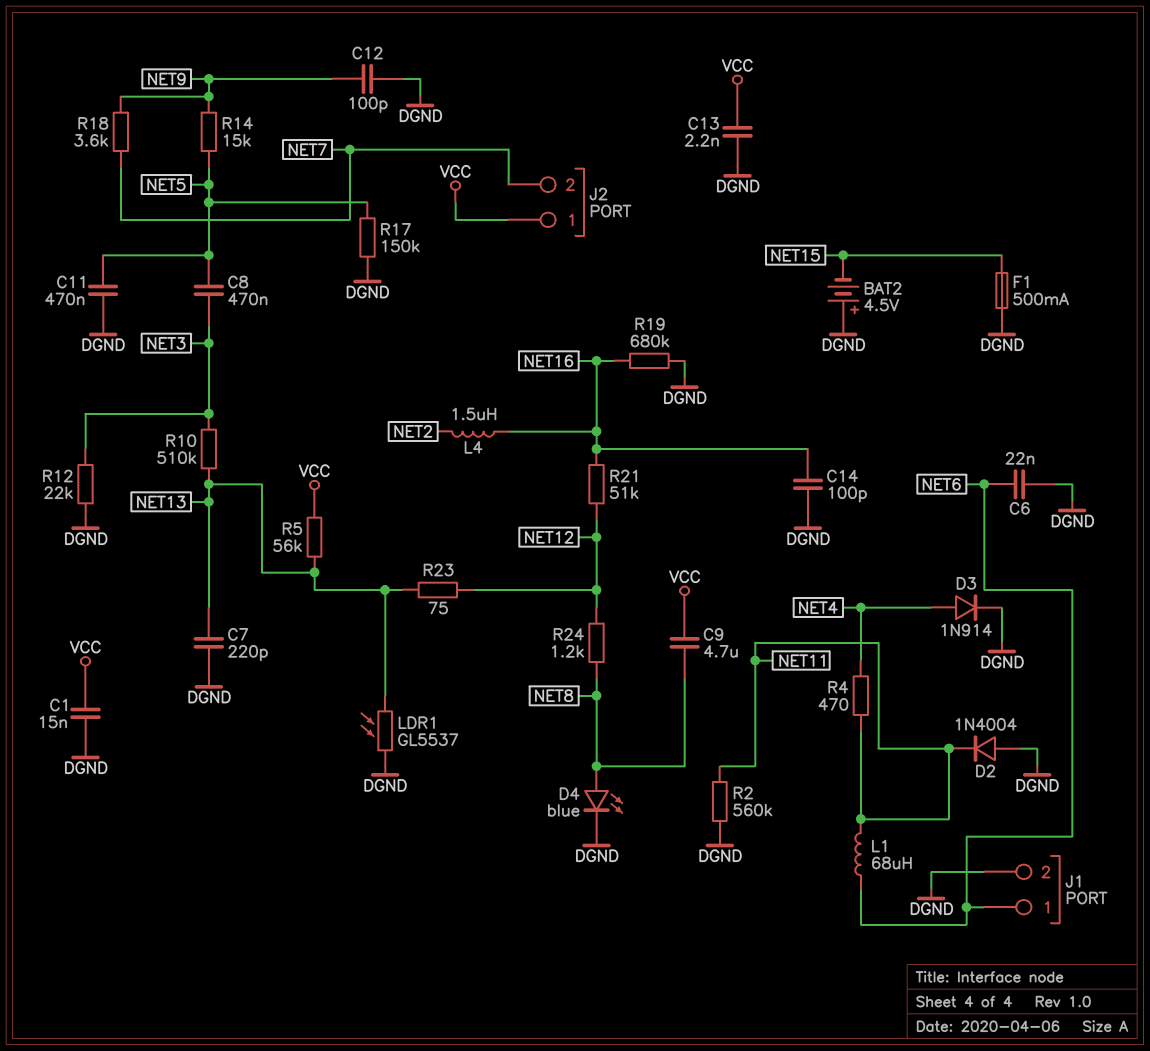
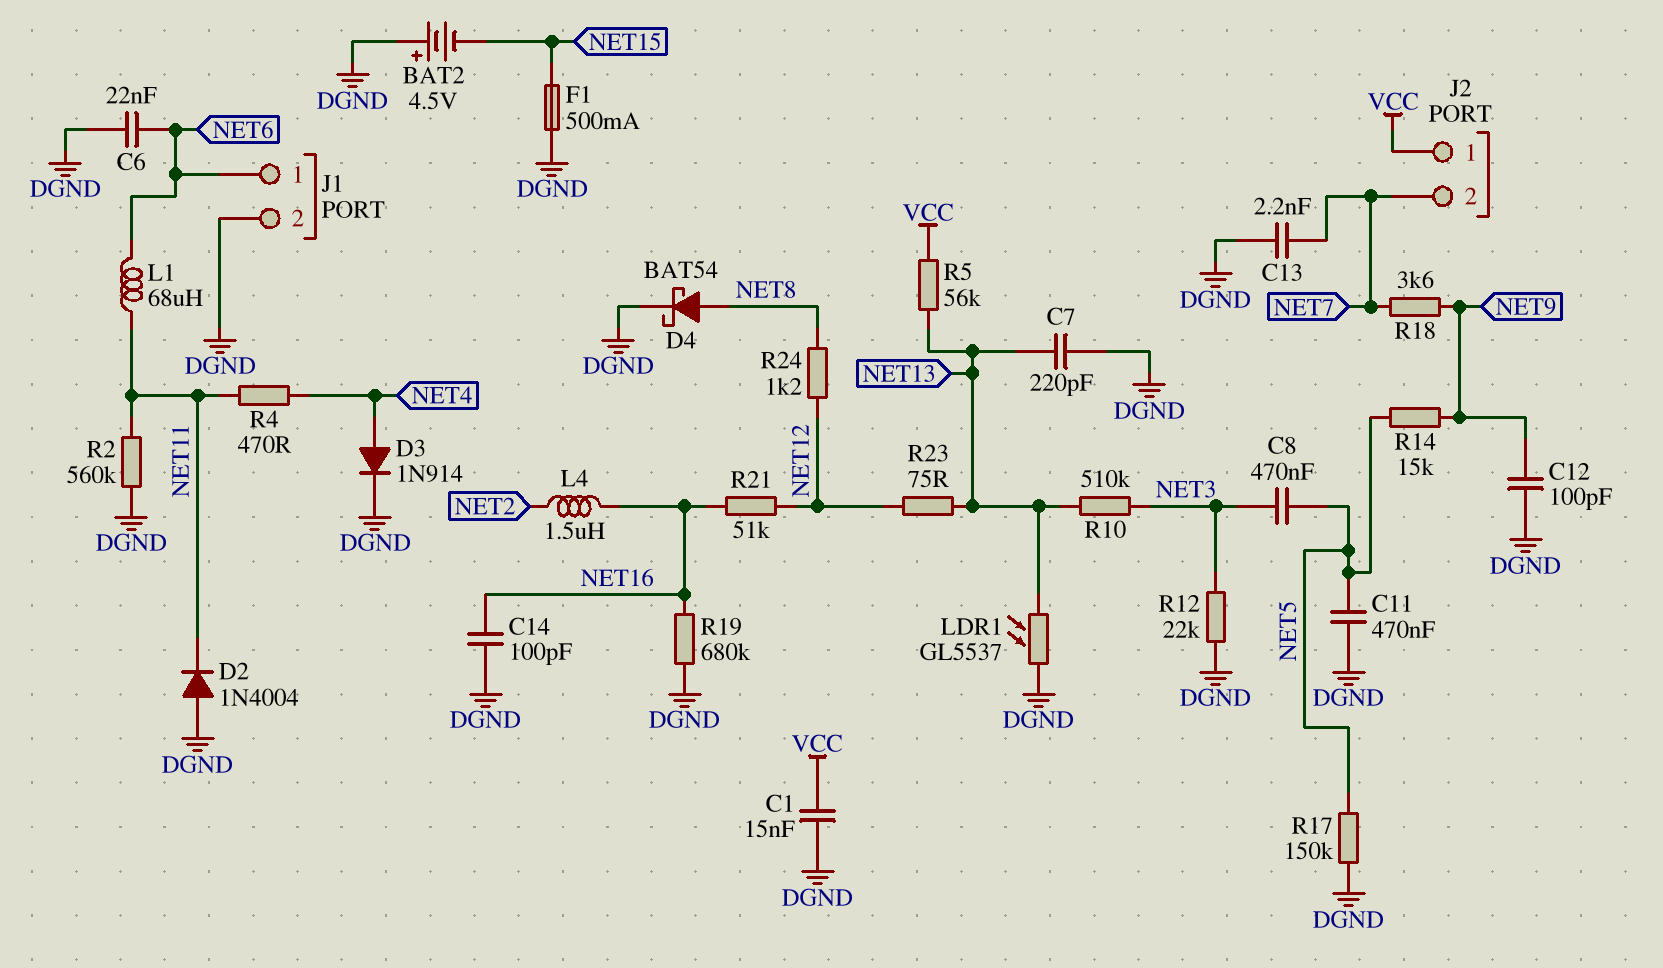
C9: 4.7uF (NET8, VCC) -> none
C13: 2.2nF (DGND, VCC) -> 2.2nF (DGND, NET7)
D4: LED blue (A NET8, K DGND) -> schottky BAT54 (A NET8, K DGND)

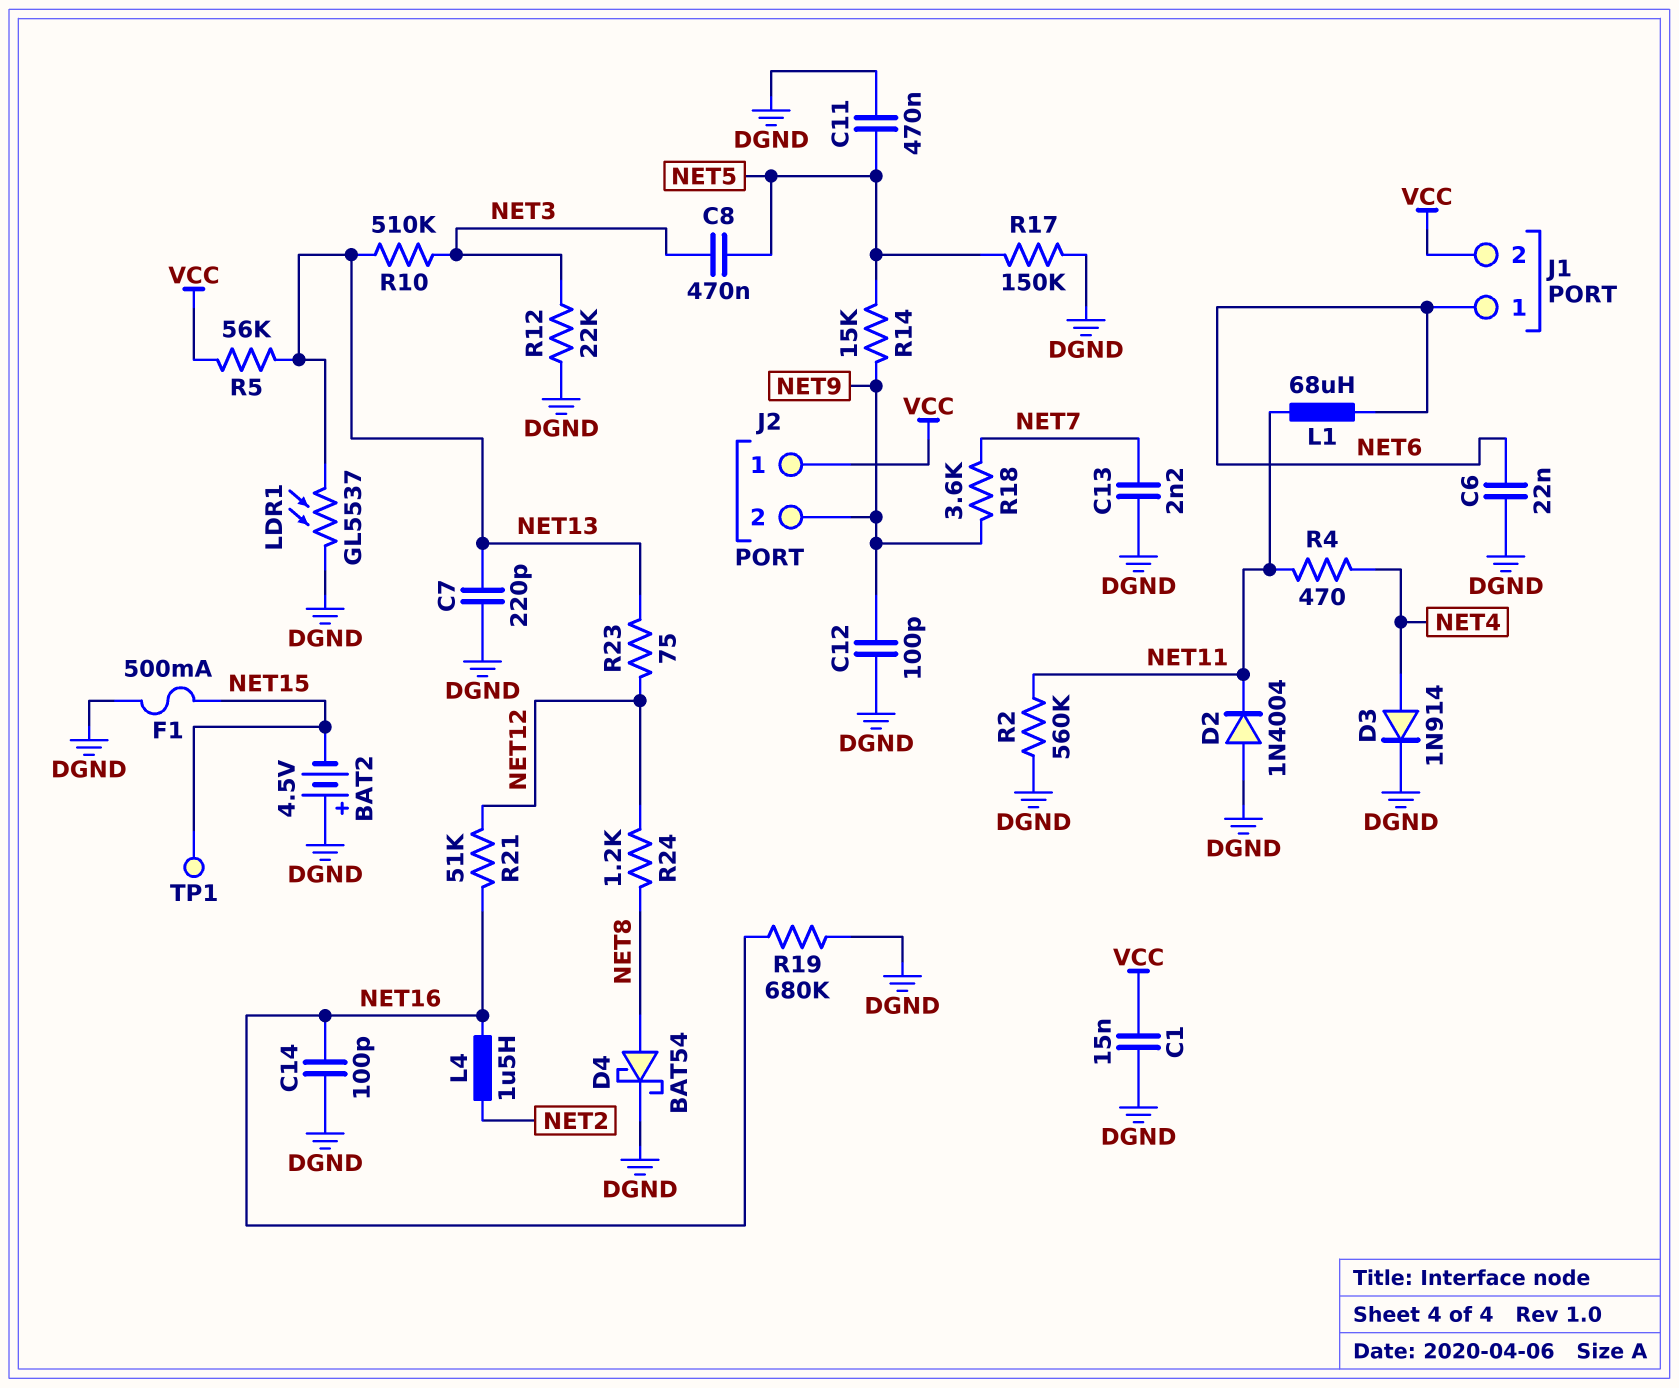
J1 pin 2: DGND -> VCC
J2 pin 2: NET7 -> NET9
TP1: none -> test point (NET15)

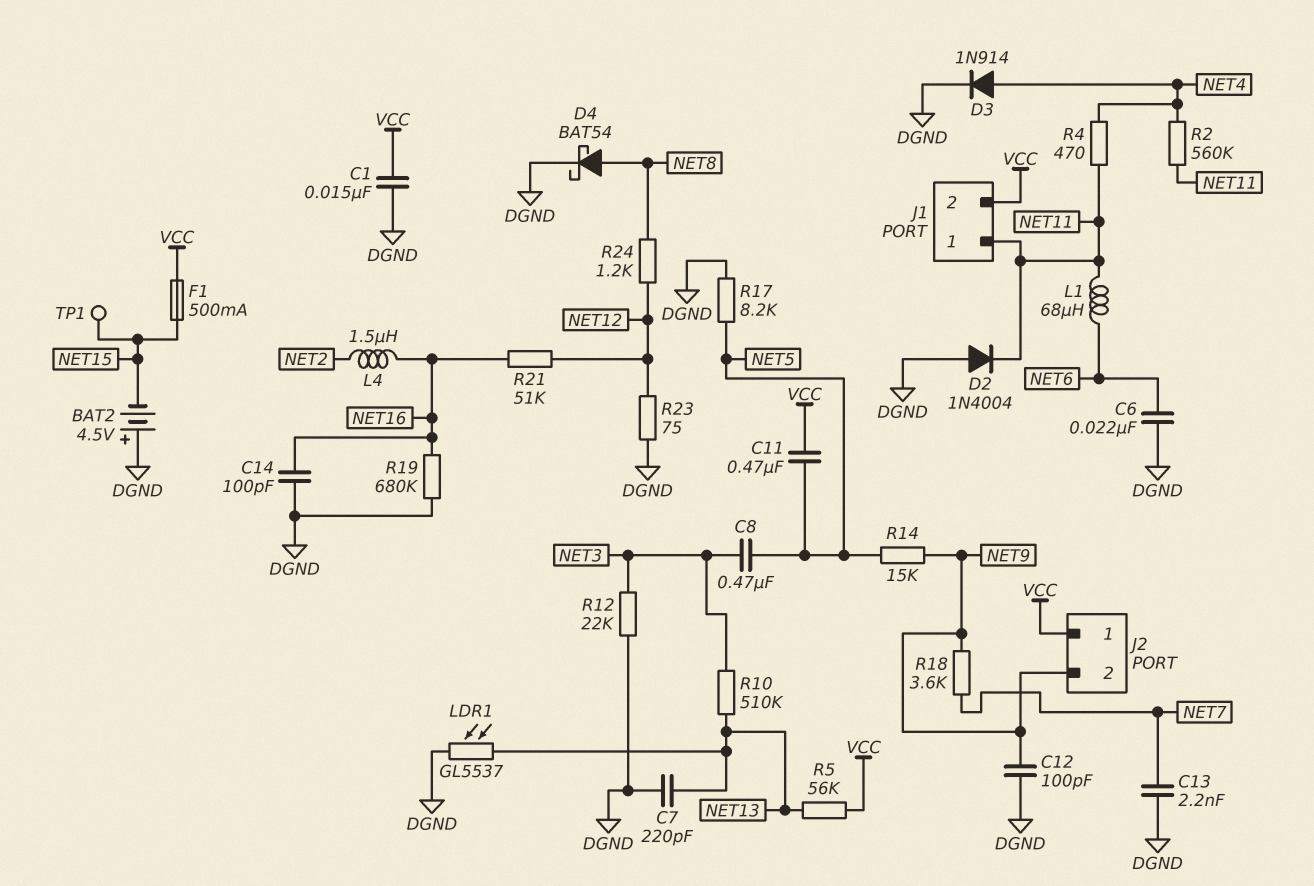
C11: 470nF (DGND, NET5) -> 470nF (NET5, VCC)
F1: 500mA (DGND, NET15) -> 500mA (NET15, VCC)
J1 pin 1: NET6 -> NET11
R2: 560k (DGND, NET11) -> 560k (NET4, NET11)
R17: 150k (DGND, NET5) -> 8.2k (DGND, NET5)
R23: 75 (NET12, NET13) -> 75 (DGND, NET12)

